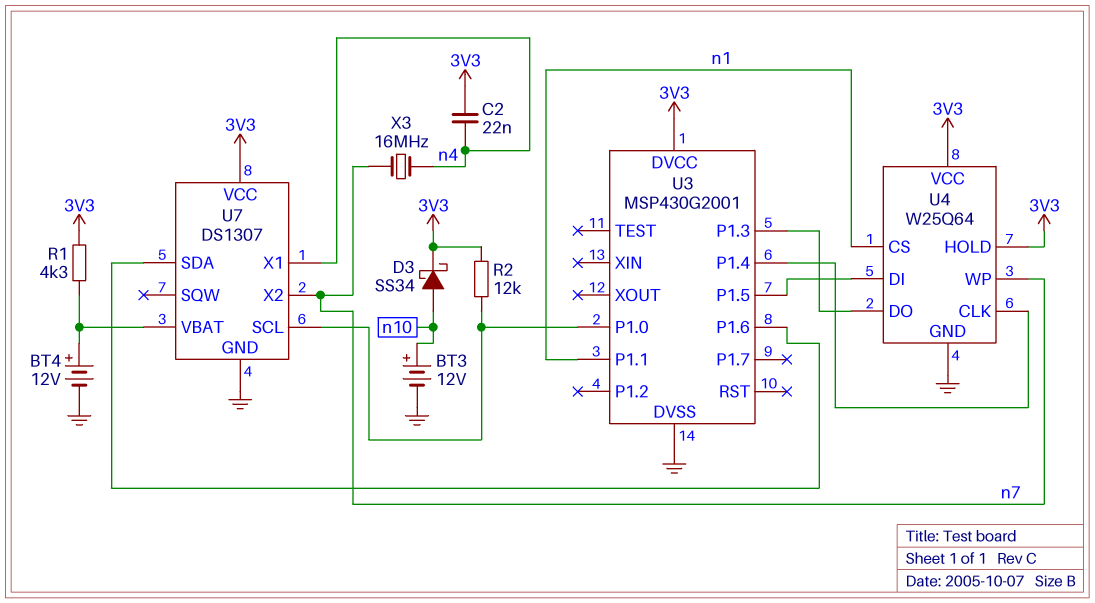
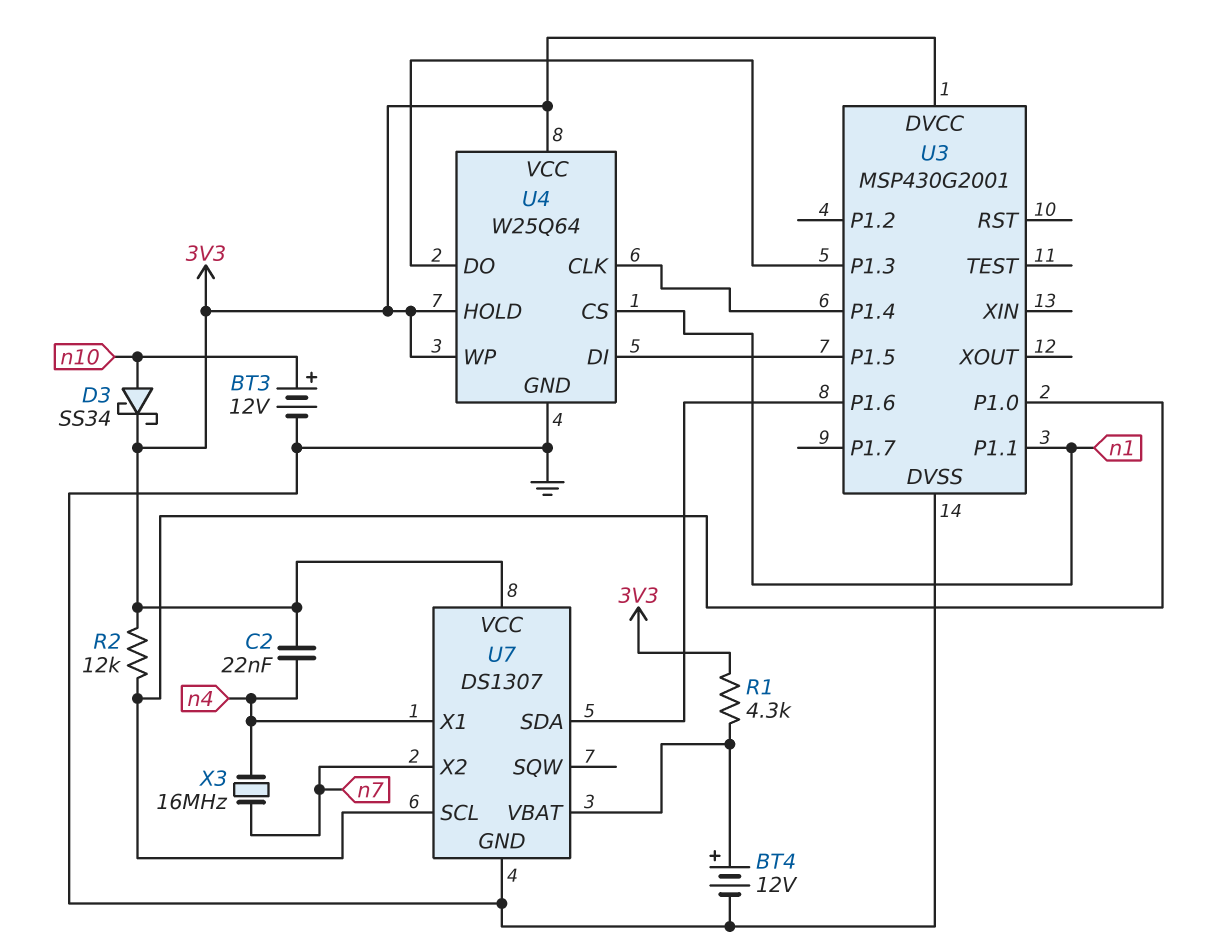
U4 pin WP: n7 -> 3V3

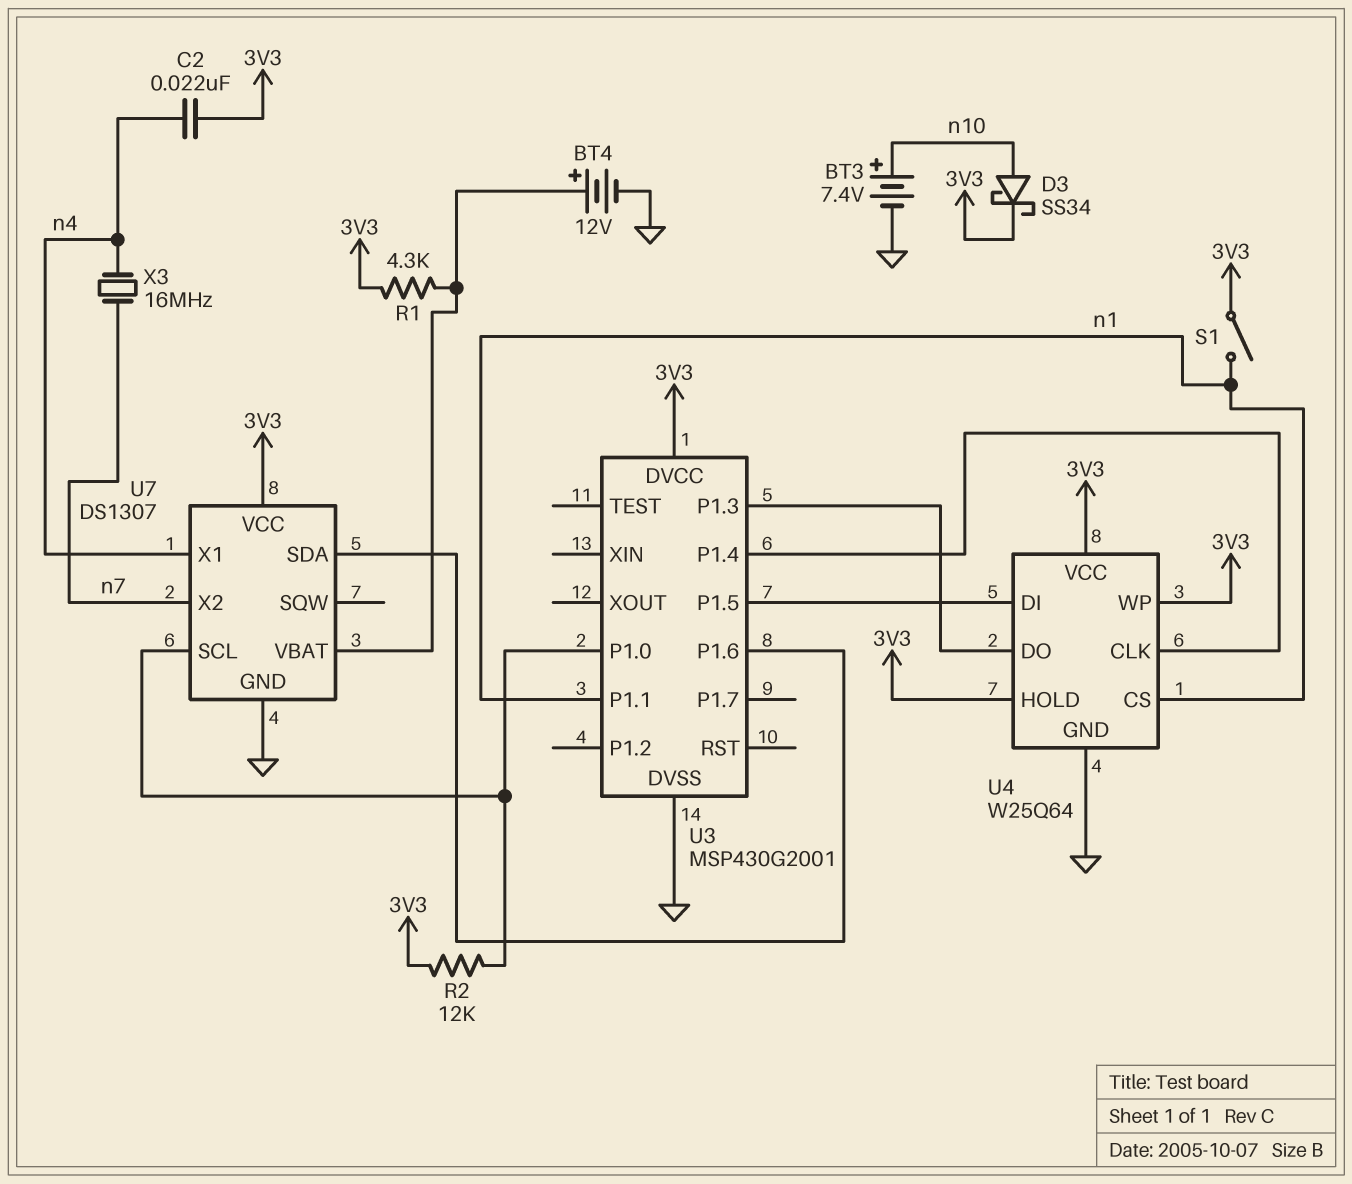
BT3: 12V (plus n10, minus GND) -> 7.4V (plus n10, minus GND)
S1: none -> switch (3V3, n1)

